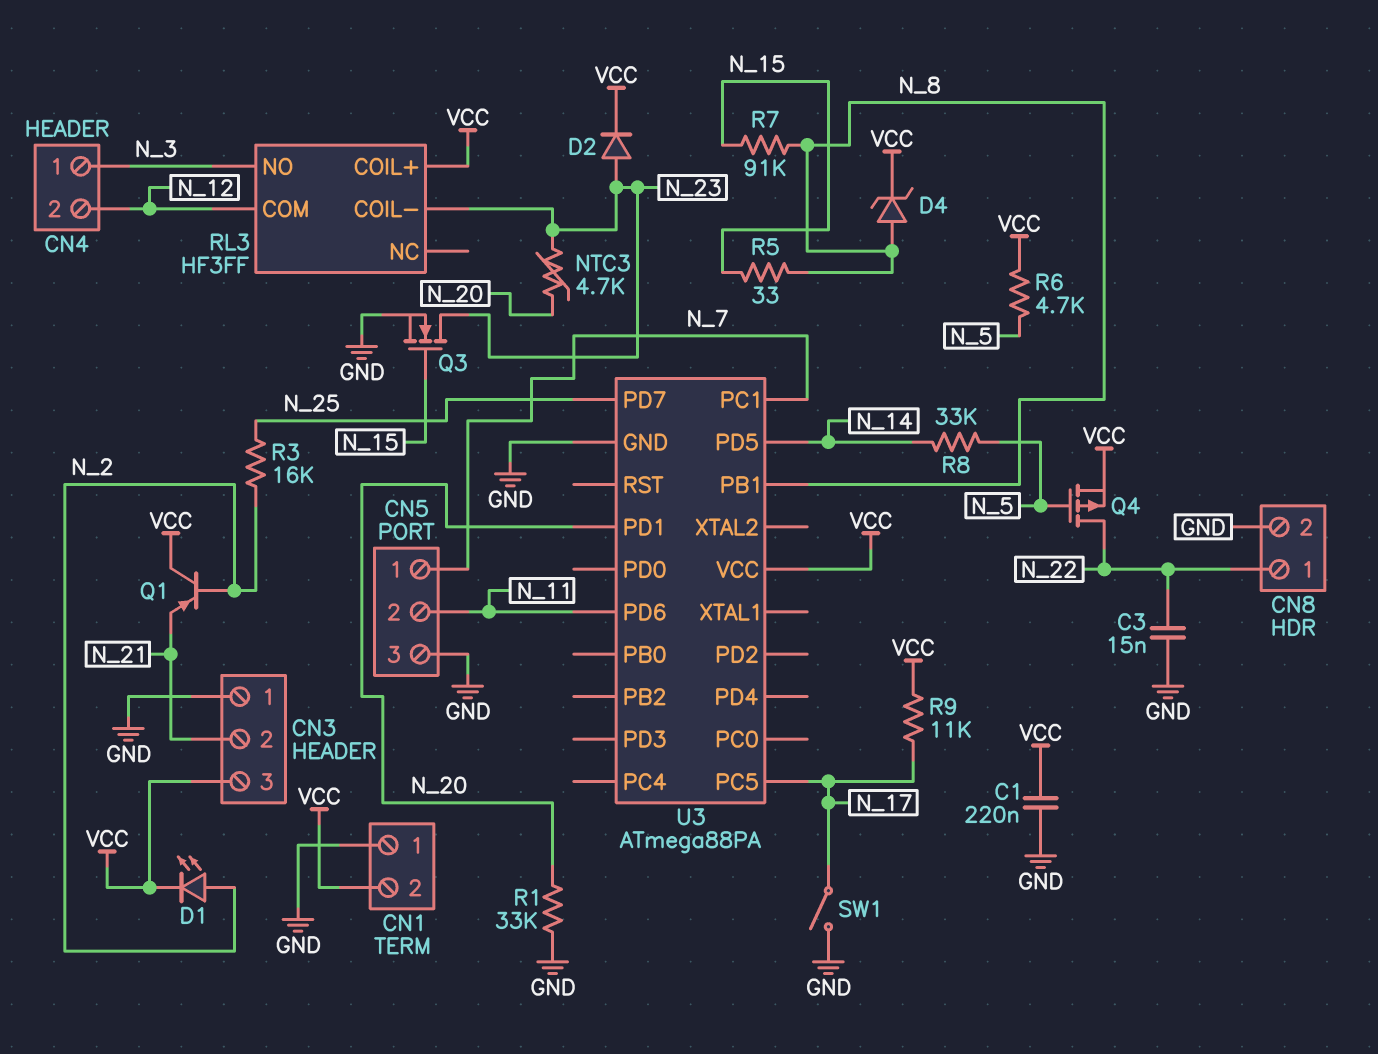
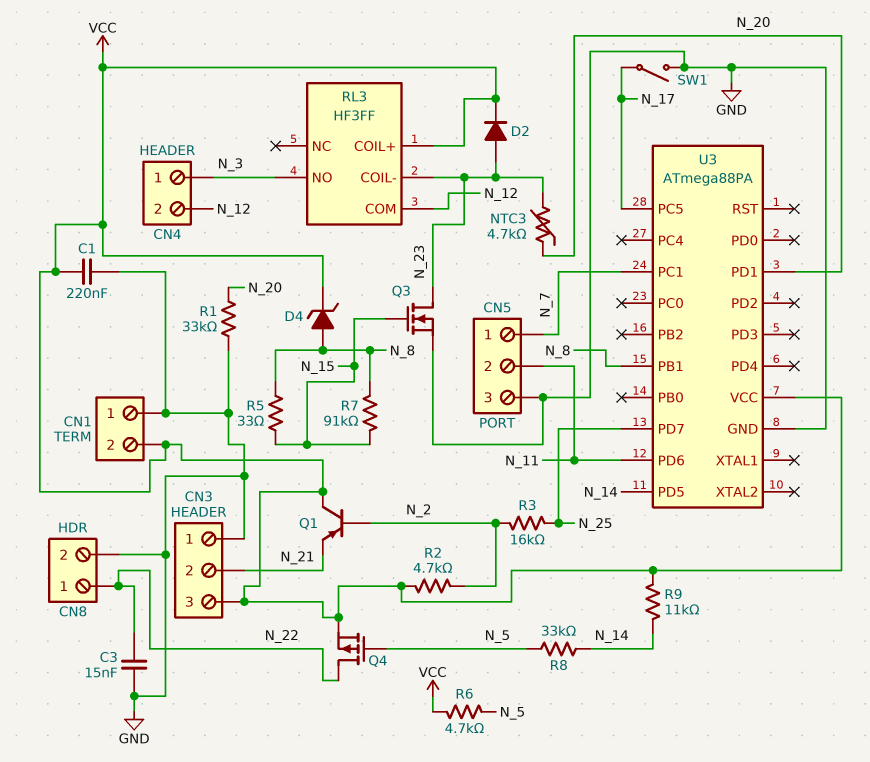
D1: LED (A N_2, K VCC) -> none
R2: none -> 4.7k (N_2, VCC)
R9: 11k (N_17, VCC) -> 11k (N_14, VCC)

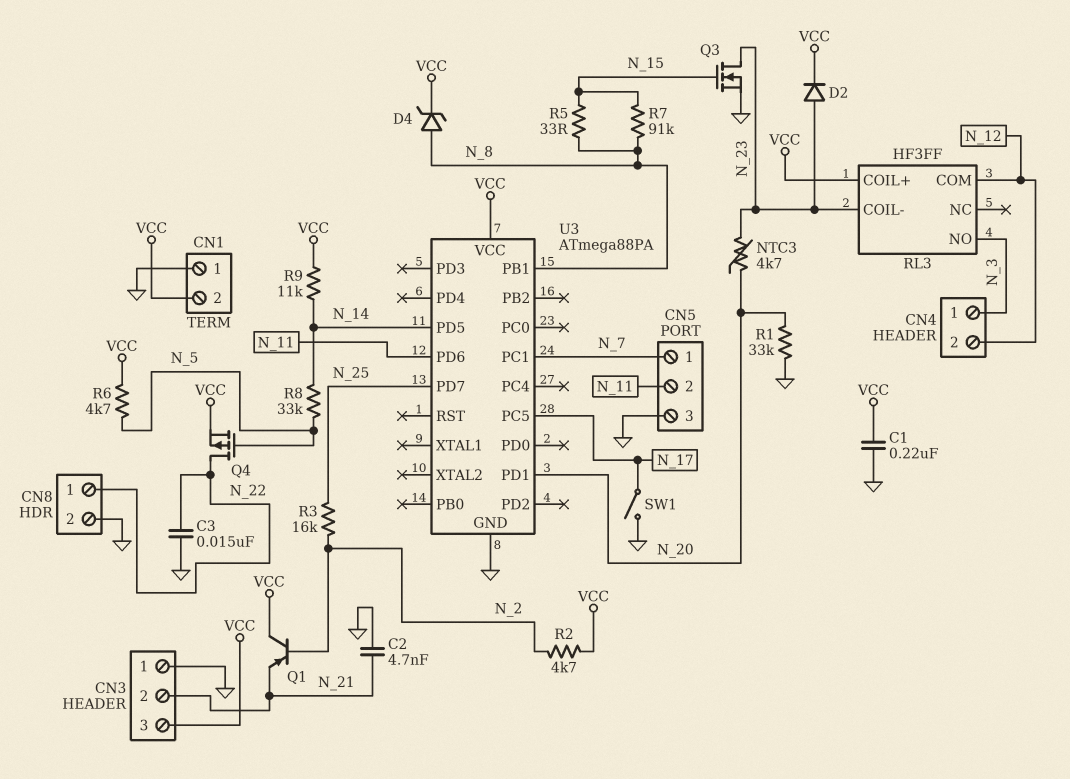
C2: none -> 4.7nF (GND, N_21)

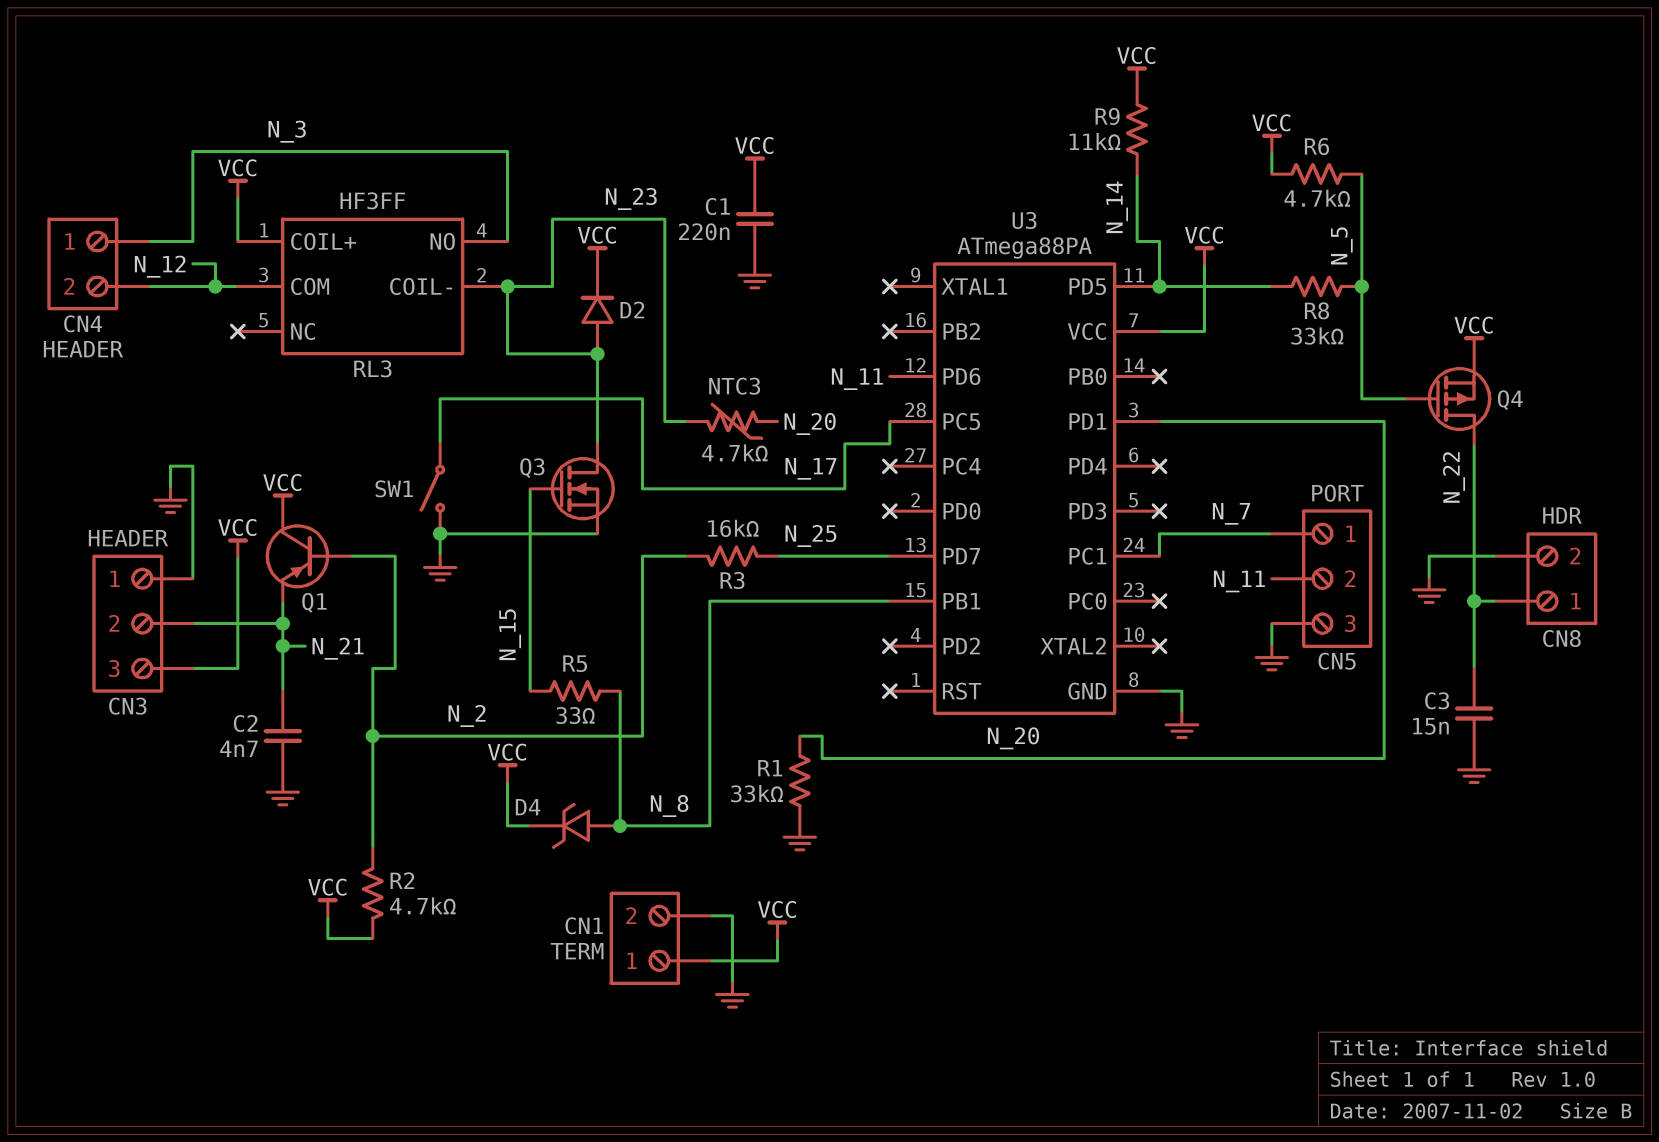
CN1 pin 1: GND -> VCC
CN1 pin 2: VCC -> GND
R7: 91k (N_8, N_15) -> none

